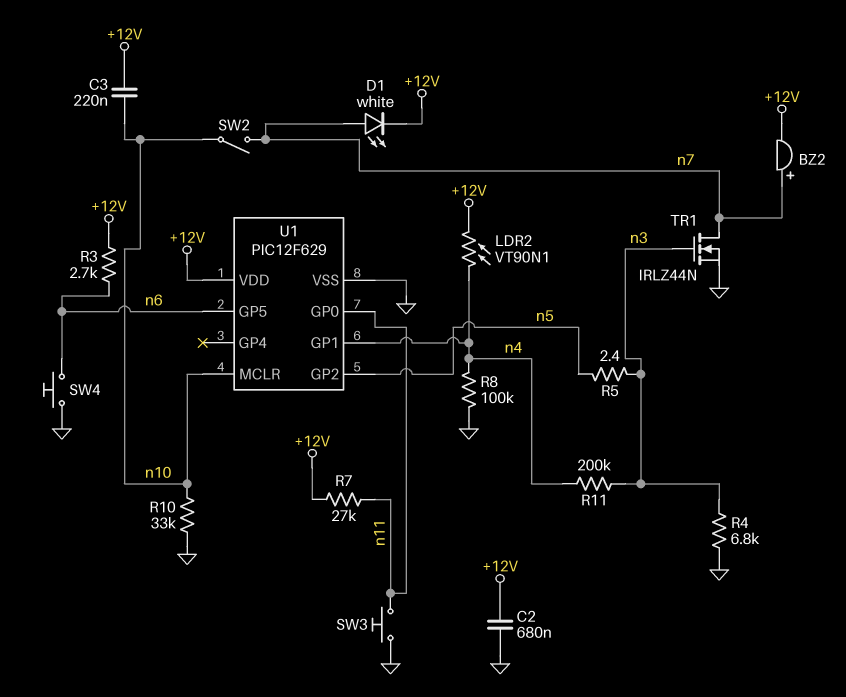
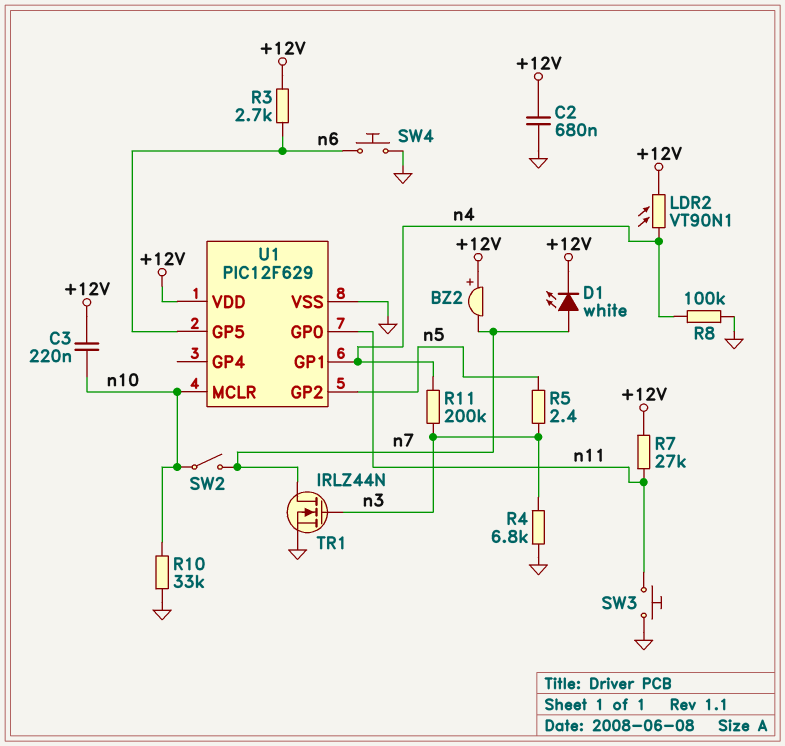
BZ2: buzzer (plus n7, minus +12V) -> buzzer (plus +12V, minus n7)

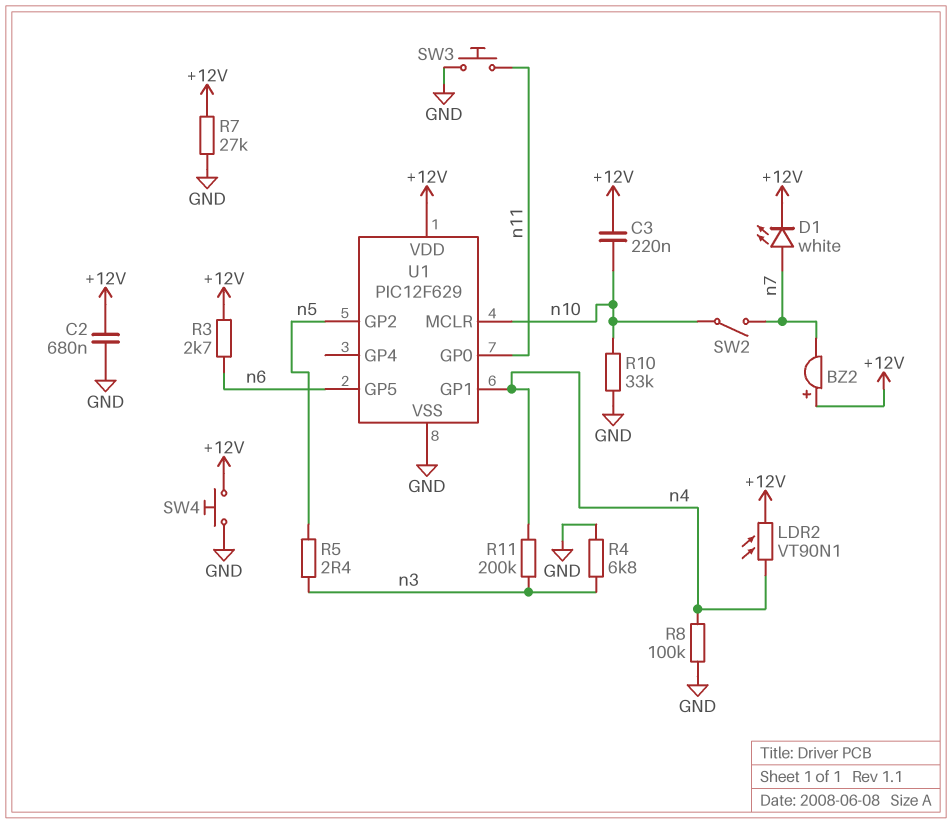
R7: 27k (+12V, n11) -> 27k (+12V, GND)
SW4: button (GND, n6) -> button (+12V, GND)
TR1: NMOS IRLZ44N (G n3, D n7, S GND) -> none

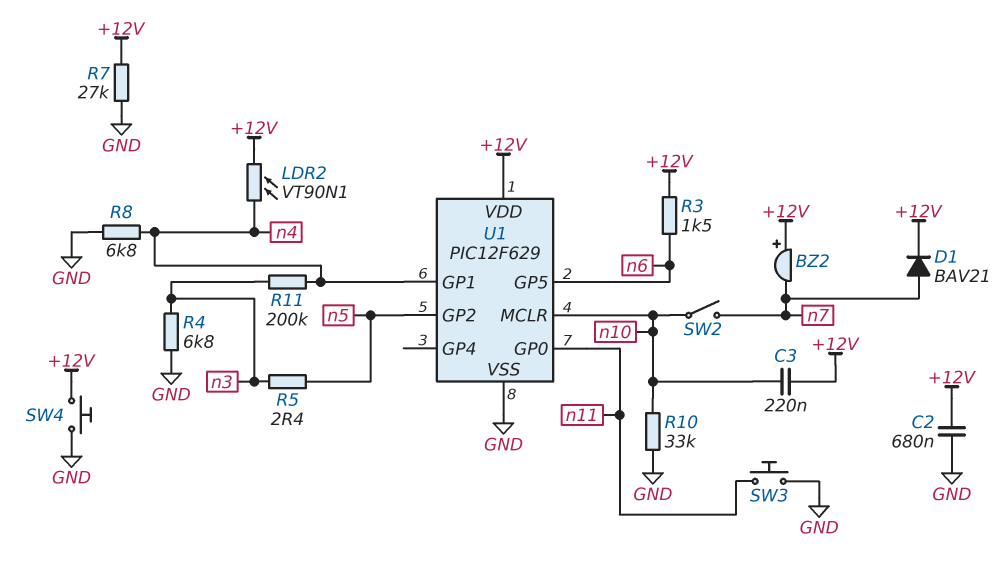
D1: LED white (A n7, K +12V) -> diode BAV21 (A n7, K +12V)
R3: 2.7k (+12V, n6) -> 1.5k (+12V, n6)
R8: 100k (GND, n4) -> 6.8k (GND, n4)

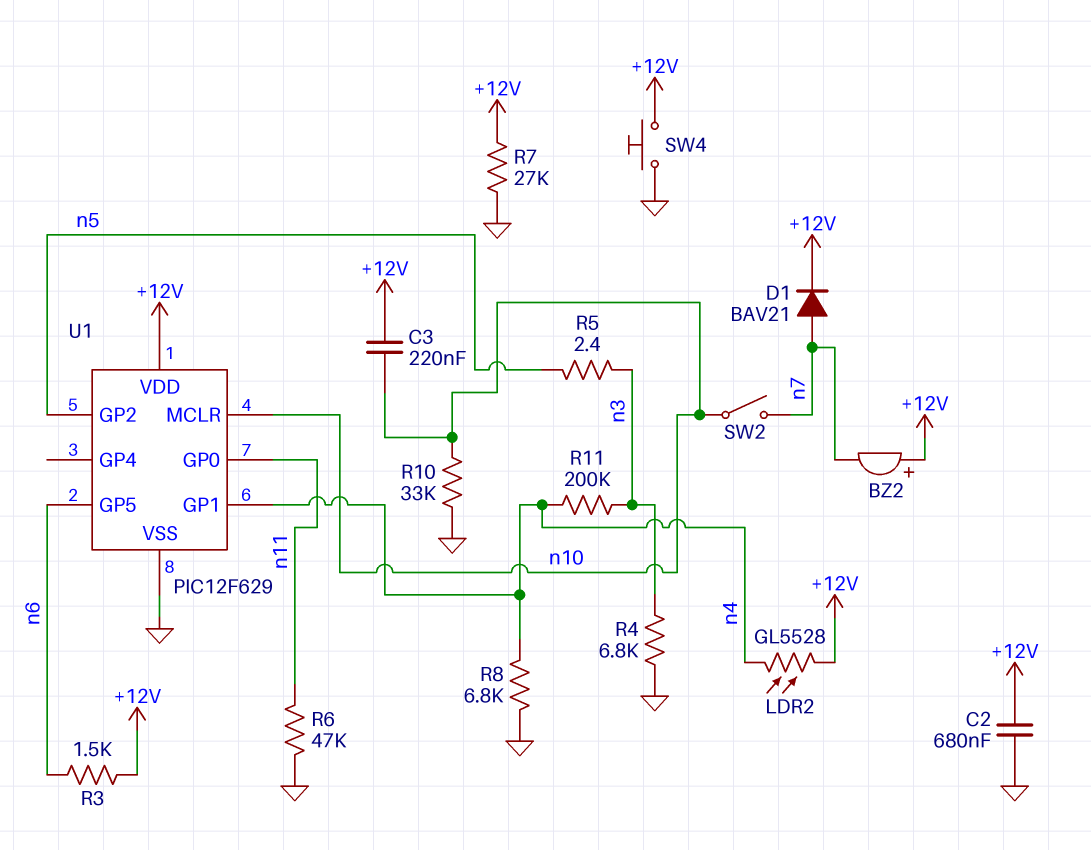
LDR2: VT90N1 (+12V, n4) -> GL5528 (+12V, n4)
R6: none -> 47k (GND, n11)
SW3: button (GND, n11) -> none

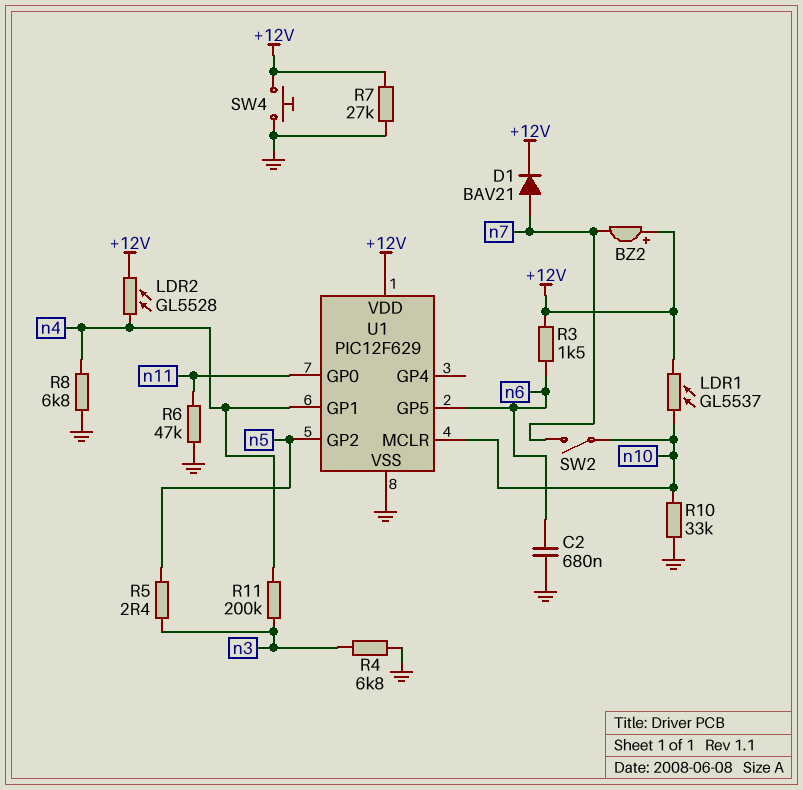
C2: 680nF (+12V, GND) -> 680nF (GND, n6)
C3: 220nF (+12V, n10) -> none
LDR1: none -> GL5537 (+12V, n10)

